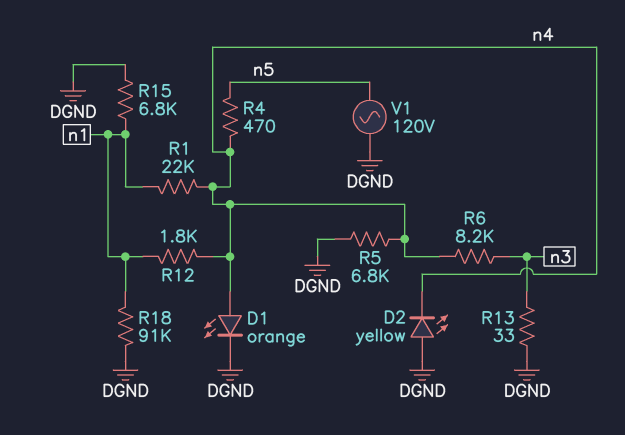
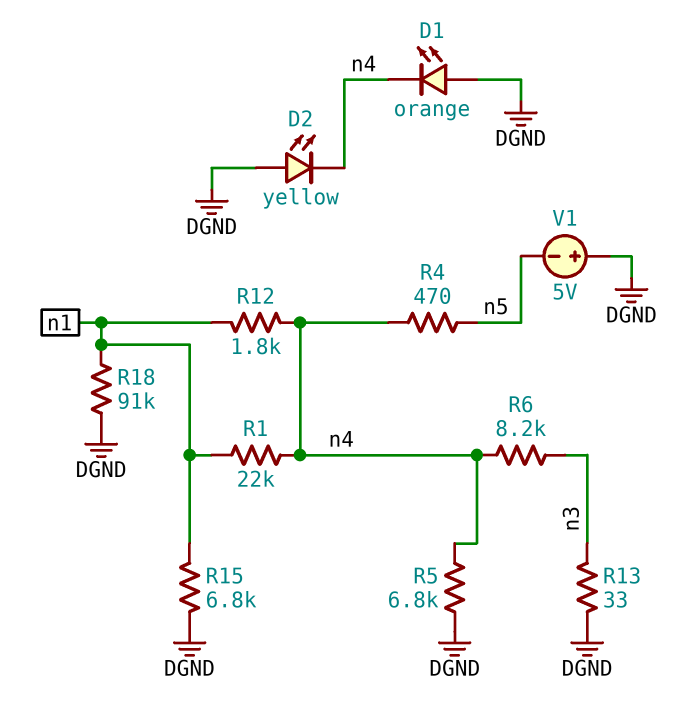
D1: LED orange (A n4, K DGND) -> LED orange (A DGND, K n4)
V1: AC 120V (DGND, n5) -> 5V (plus DGND, minus n5)

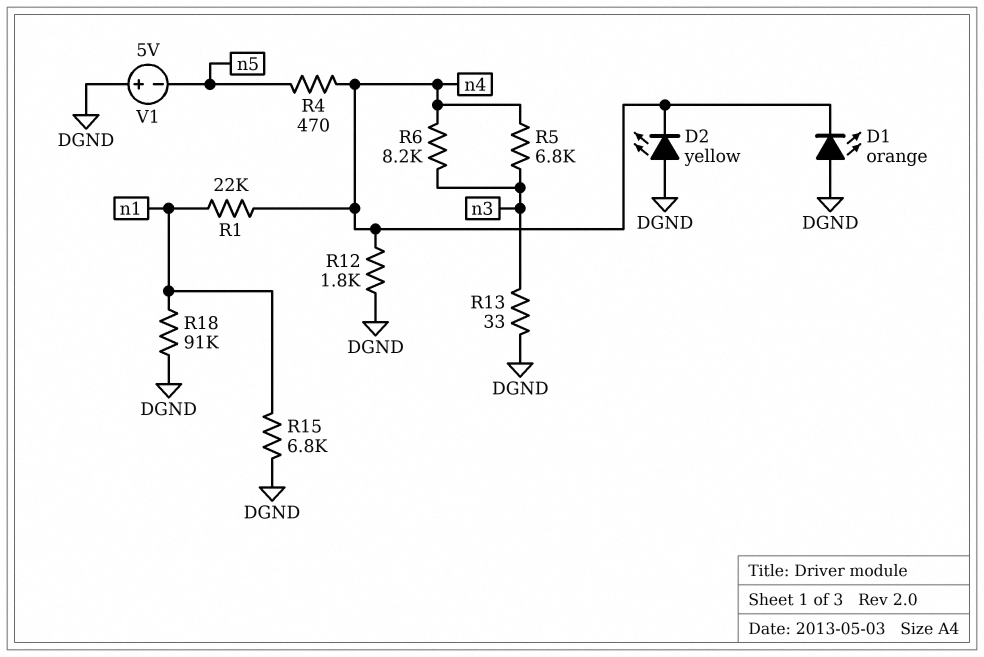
R5: 6.8k (DGND, n4) -> 6.8k (n3, n4)
R12: 1.8k (n1, n4) -> 1.8k (DGND, n4)

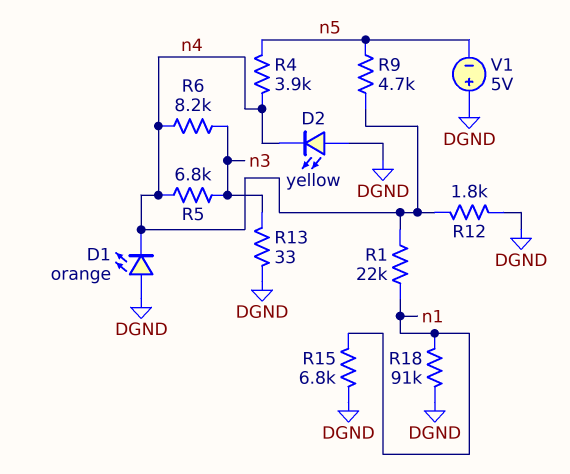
R4: 470 (n4, n5) -> 3.9k (n4, n5)
R9: none -> 4.7k (n4, n5)

